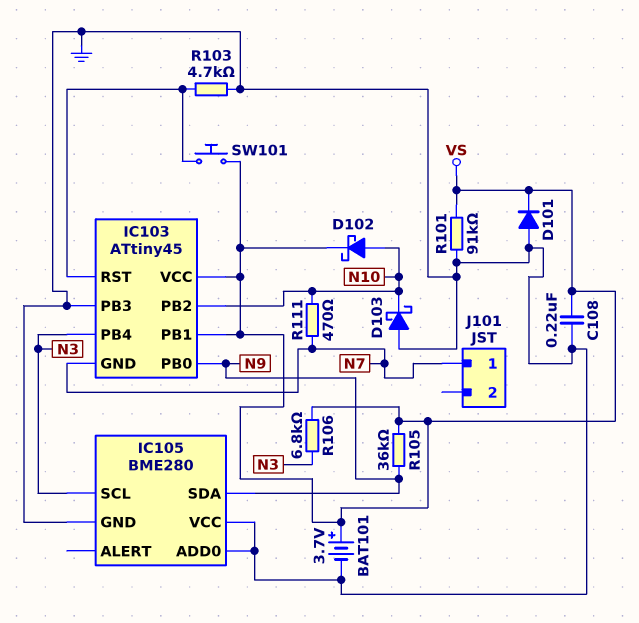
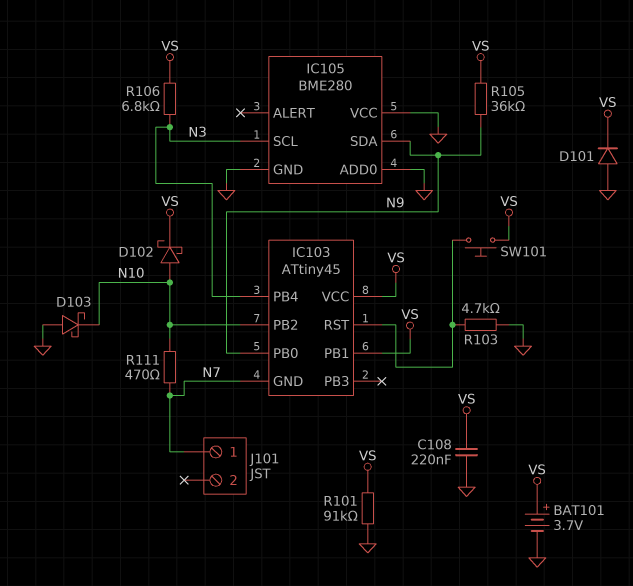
IC103 pin PB3: GND -> none

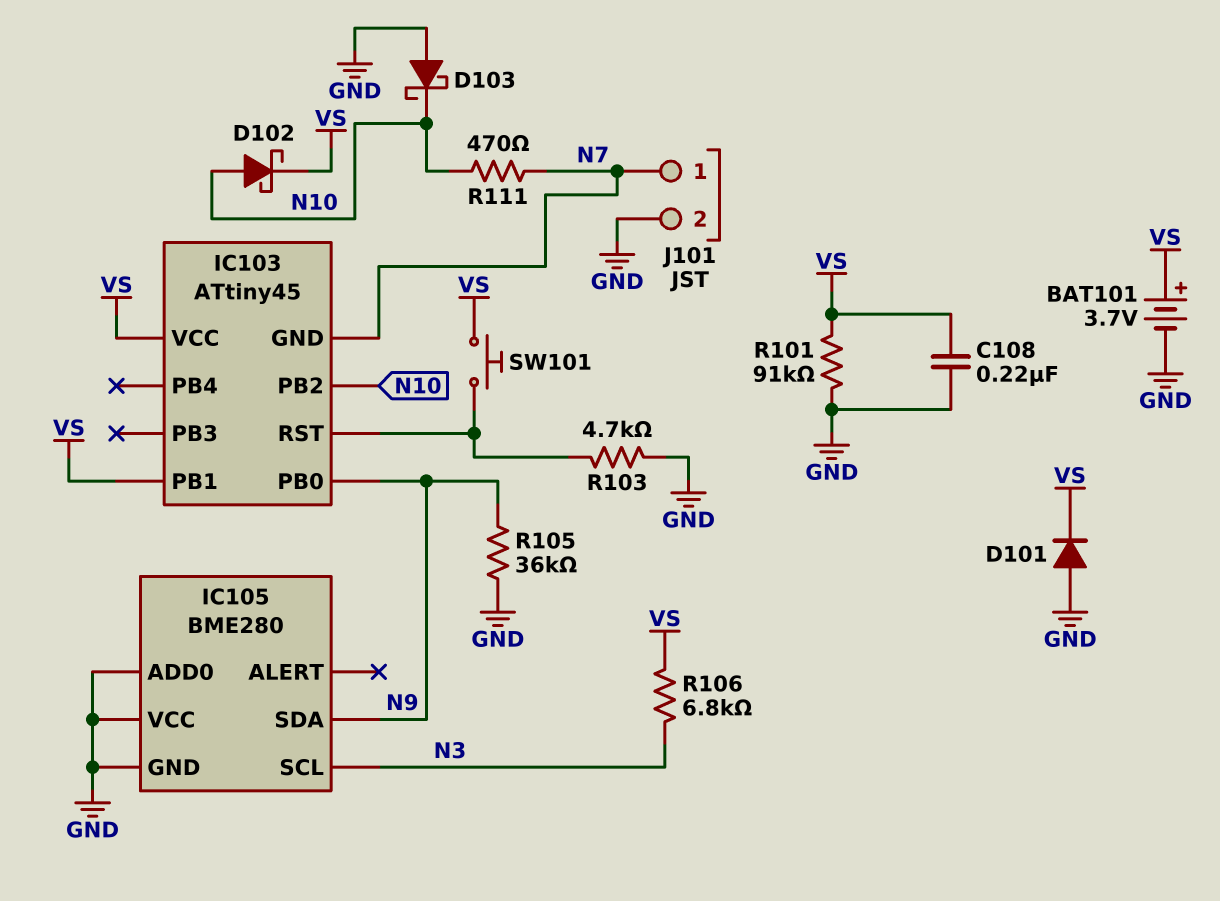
IC103 pin PB4: N3 -> none
J101 pin 2: none -> GND
R105: 36k (N9, VS) -> 36k (GND, N9)

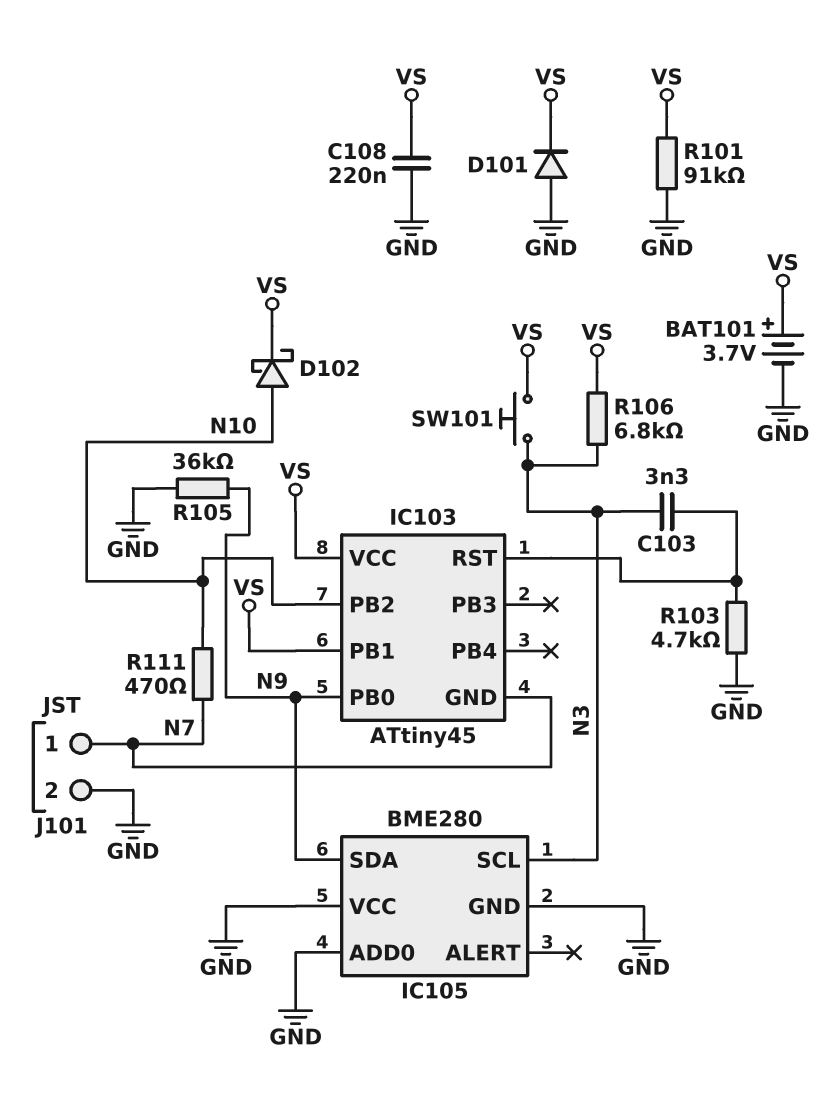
C103: none -> 3.3nF (IC103/RST, N3)
D103: schottky (A GND, K N10) -> none
SW101: button (IC103/RST, VS) -> button (N3, VS)

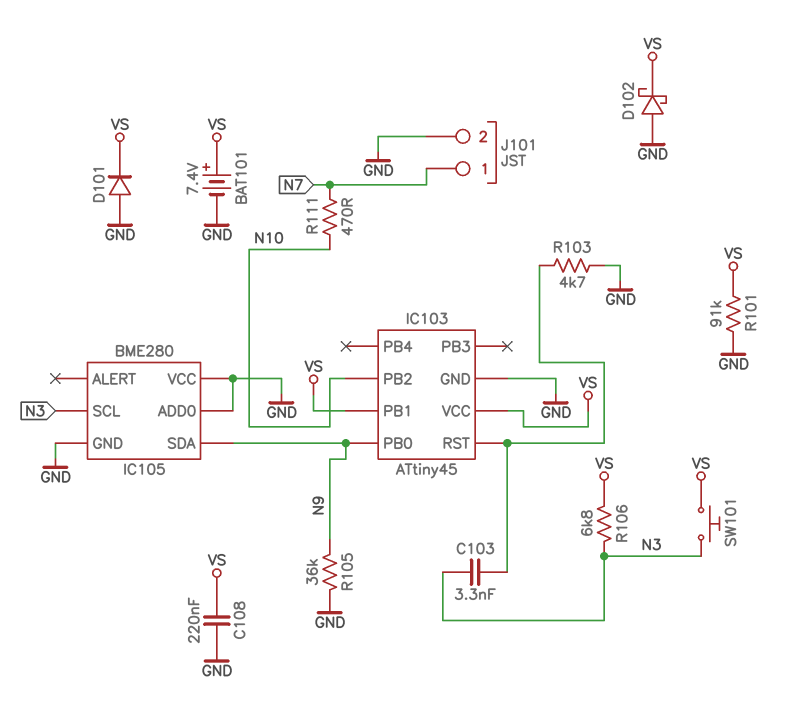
BAT101: 3.7V (plus VS, minus GND) -> 7.4V (plus VS, minus GND)
D102: schottky (A N10, K VS) -> schottky (A GND, K VS)
IC103 pin GND: N7 -> GND

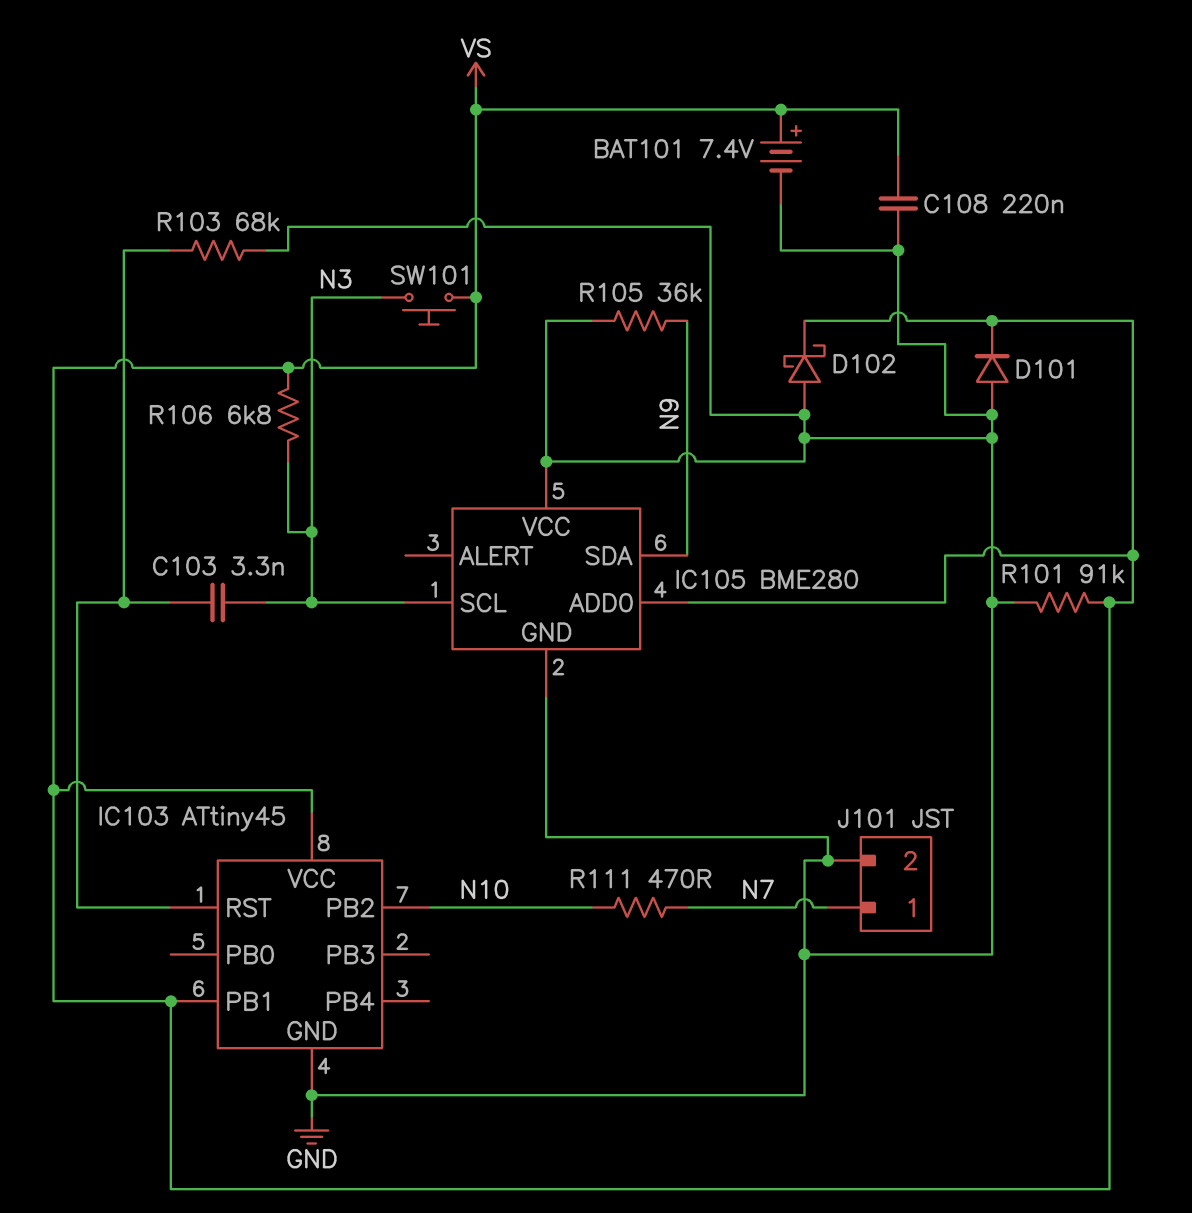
IC103 pin PB0: N9 -> none
IC105 pin ADD0: GND -> VS
R103: 4.7k (GND, IC103/RST) -> 68k (GND, IC103/RST)

